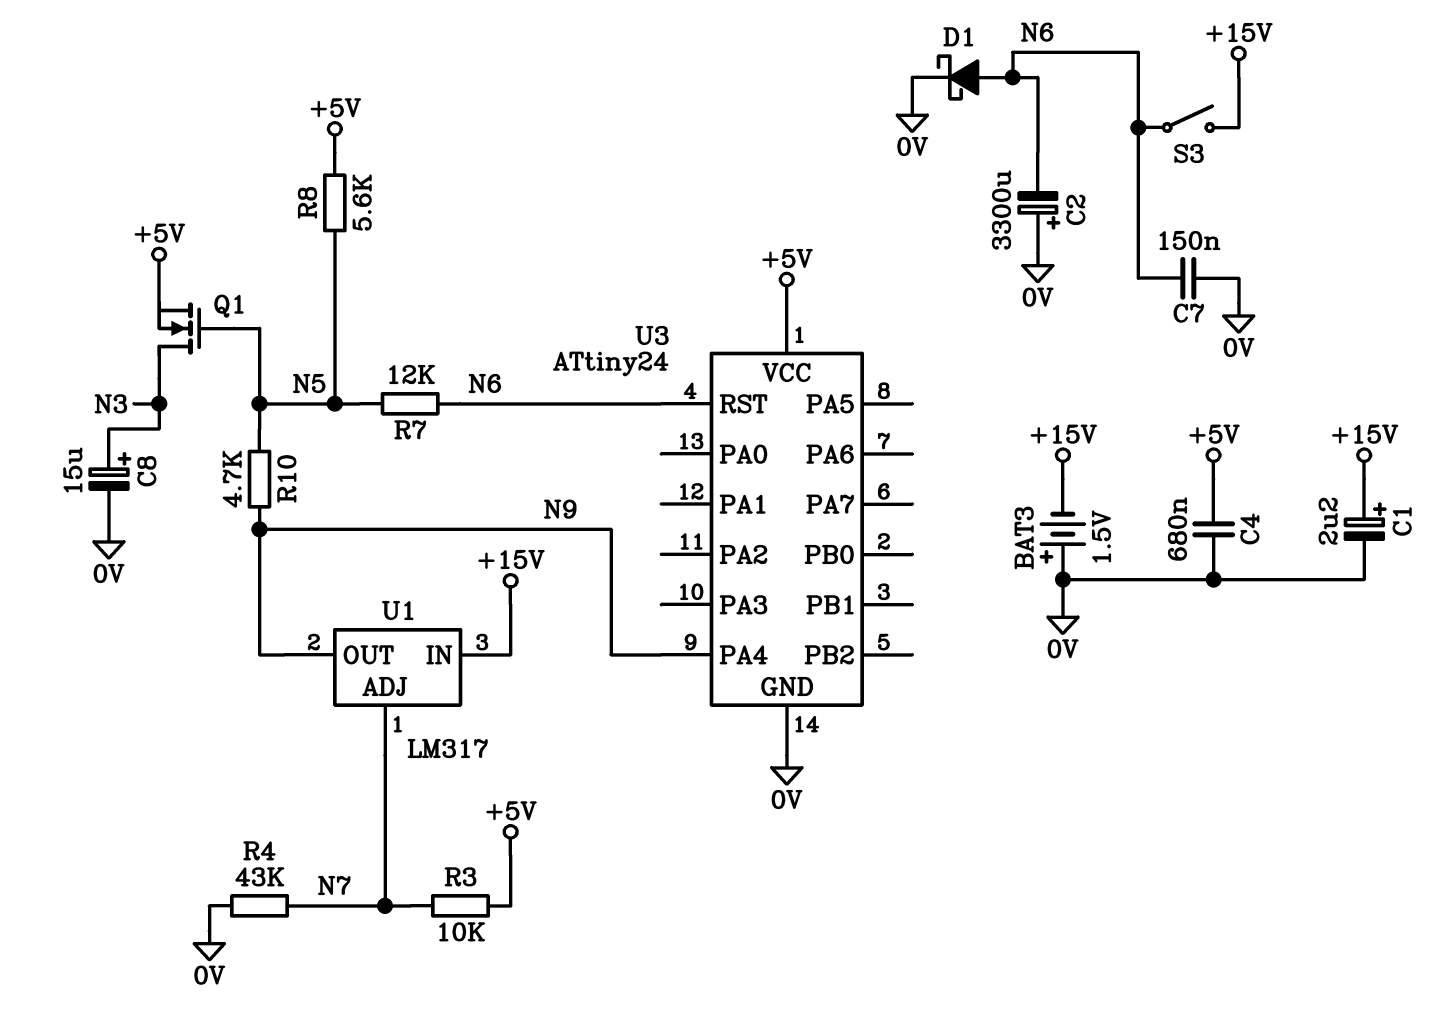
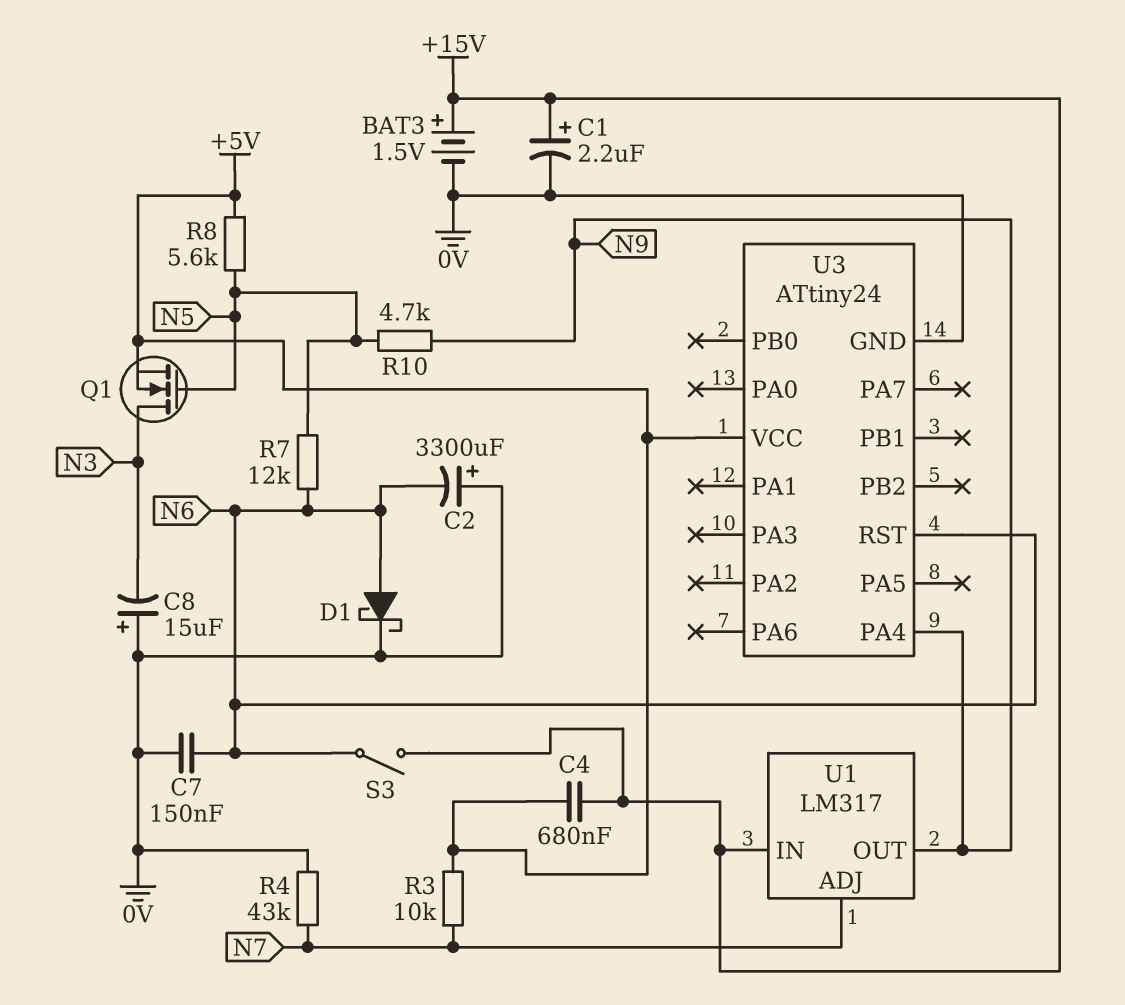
BAT3: 1.5V (plus 0V, minus +15V) -> 1.5V (plus +15V, minus 0V)
C4: 680nF (+5V, 0V) -> 680nF (+5V, +15V)
C8: 15uF (plus N3, minus 0V) -> 15uF (plus 0V, minus N3)

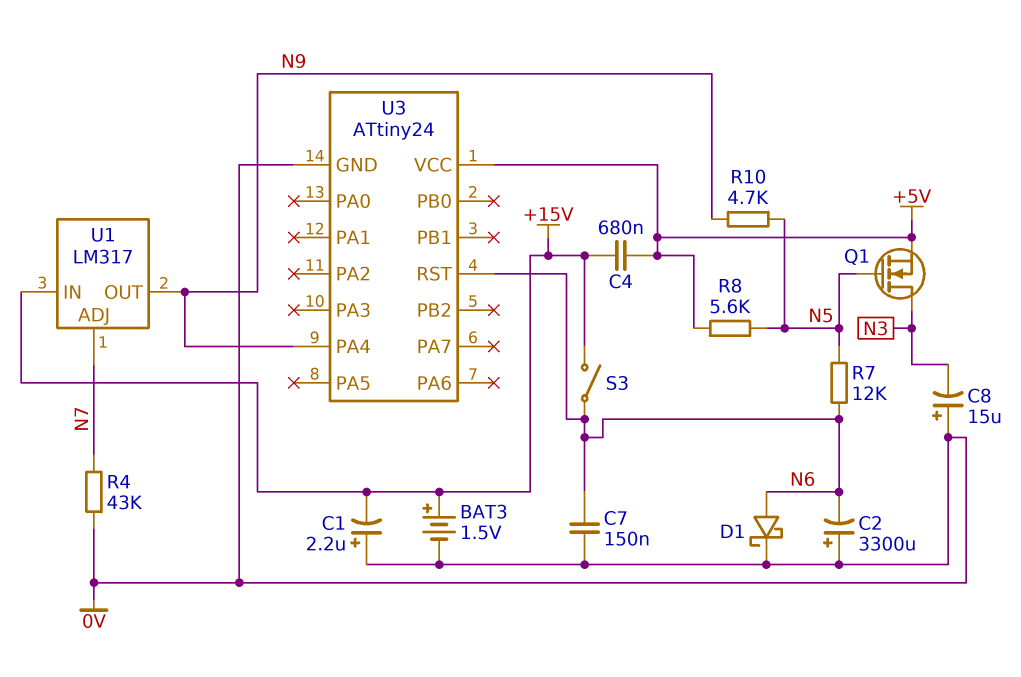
C1: 2.2uF (plus +15V, minus 0V) -> 2.2uF (plus 0V, minus +15V)
R3: 10k (+5V, N7) -> none

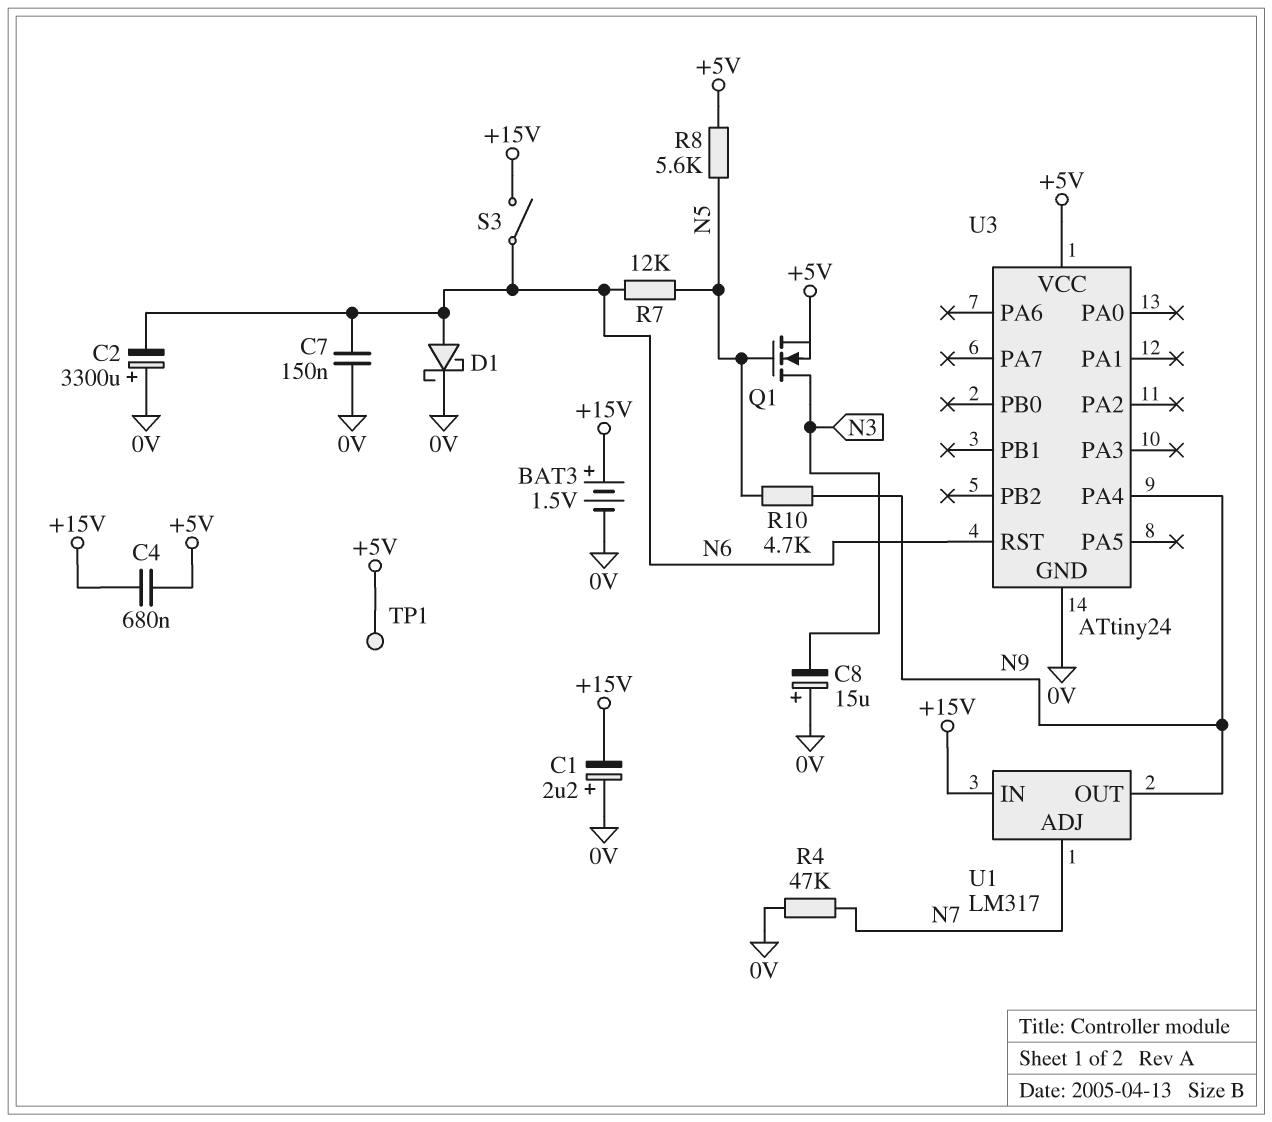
R4: 43k (0V, N7) -> 47k (0V, N7)
TP1: none -> test point (+5V)

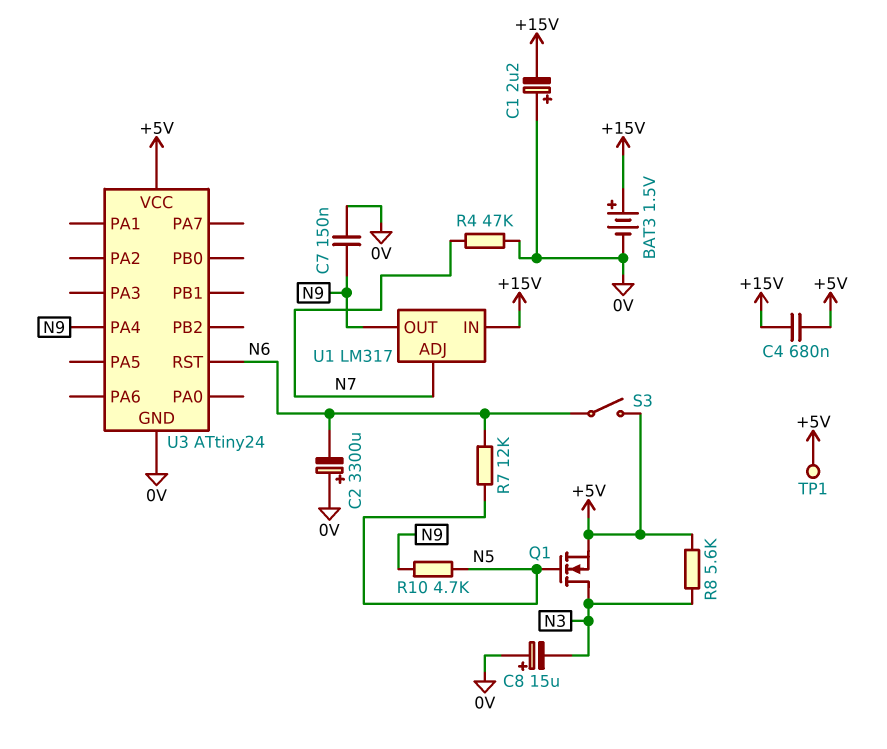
C7: 150nF (0V, N6) -> 150nF (0V, N9)
D1: schottky (A N6, K 0V) -> none
R8: 5.6k (+5V, N5) -> 5.6k (+5V, N3)
S3: switch (+15V, N6) -> switch (+5V, N6)

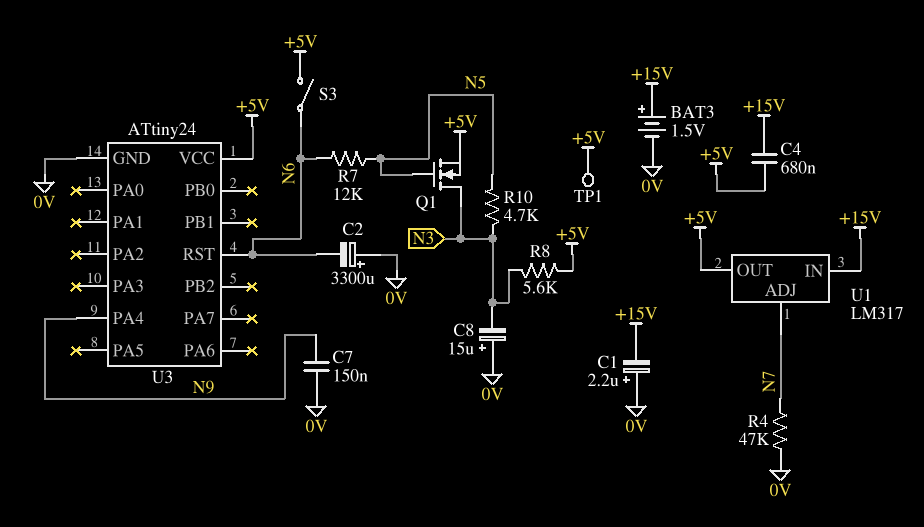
R10: 4.7k (N5, N9) -> 4.7k (N3, N5)
U1 pin OUT: N9 -> +5V

